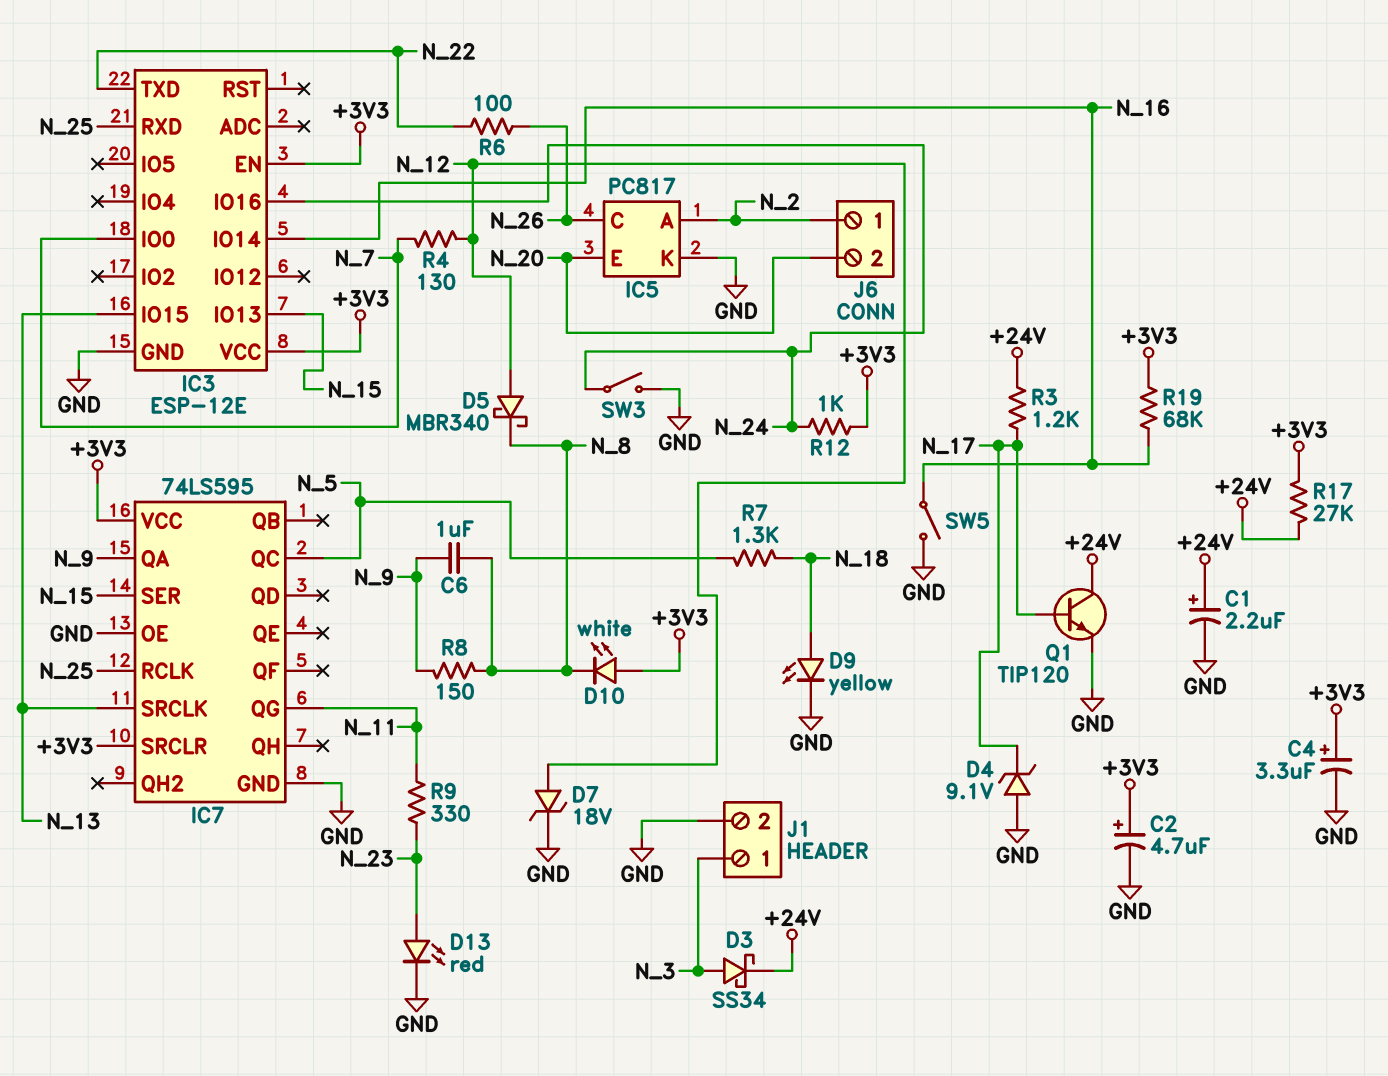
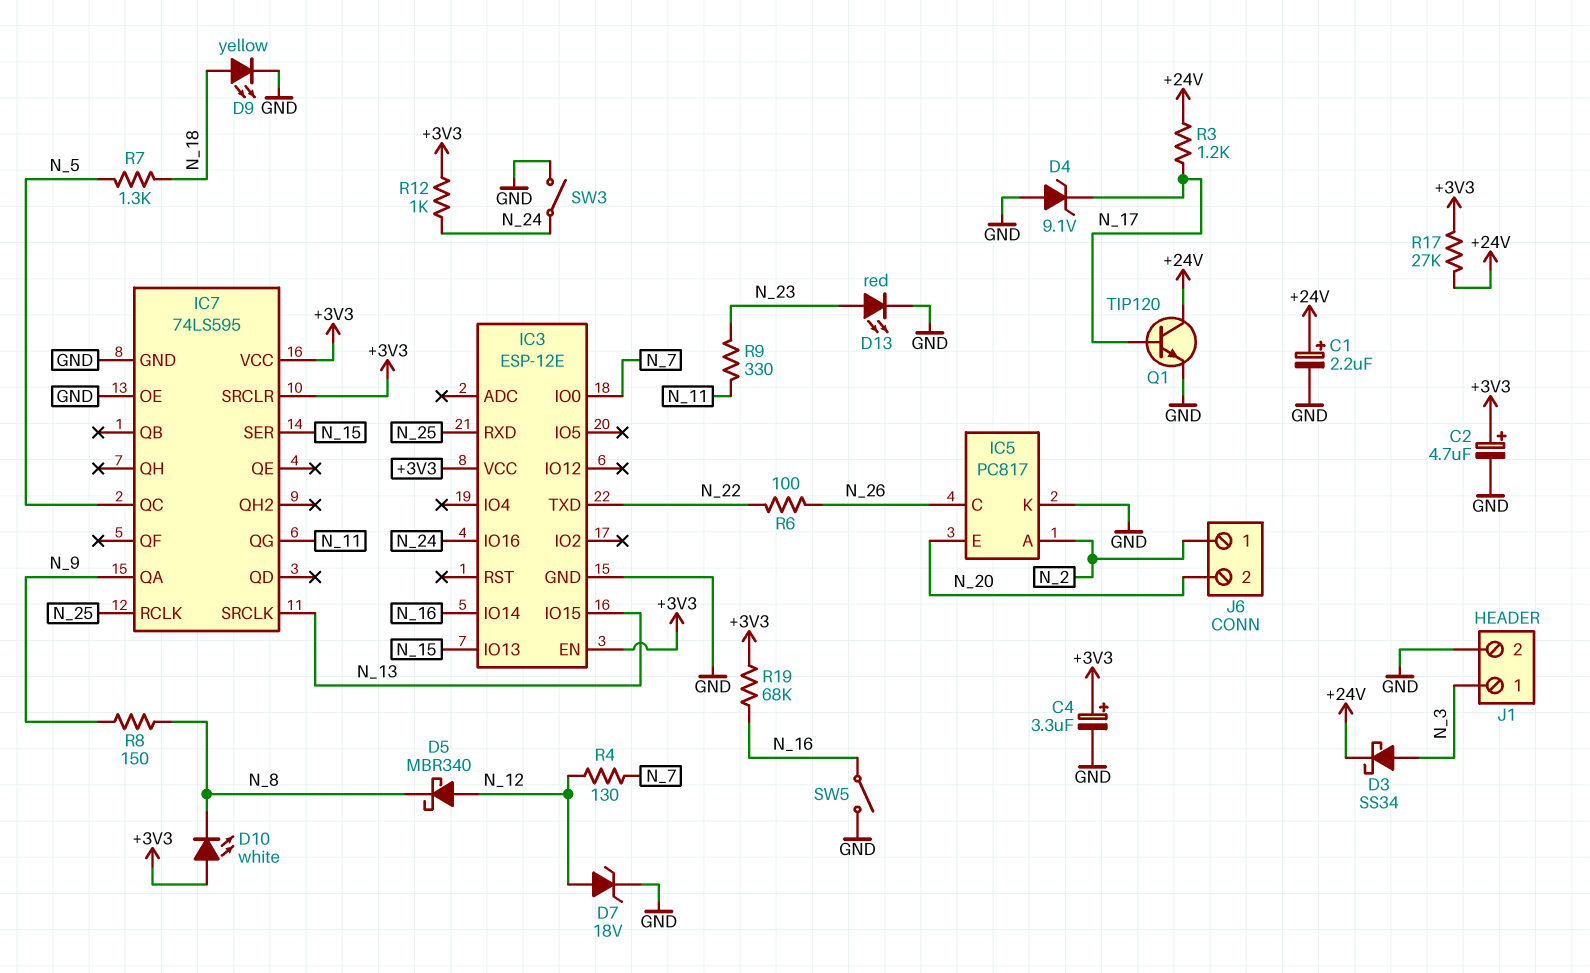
C6: 1uF (N_8, N_9) -> none

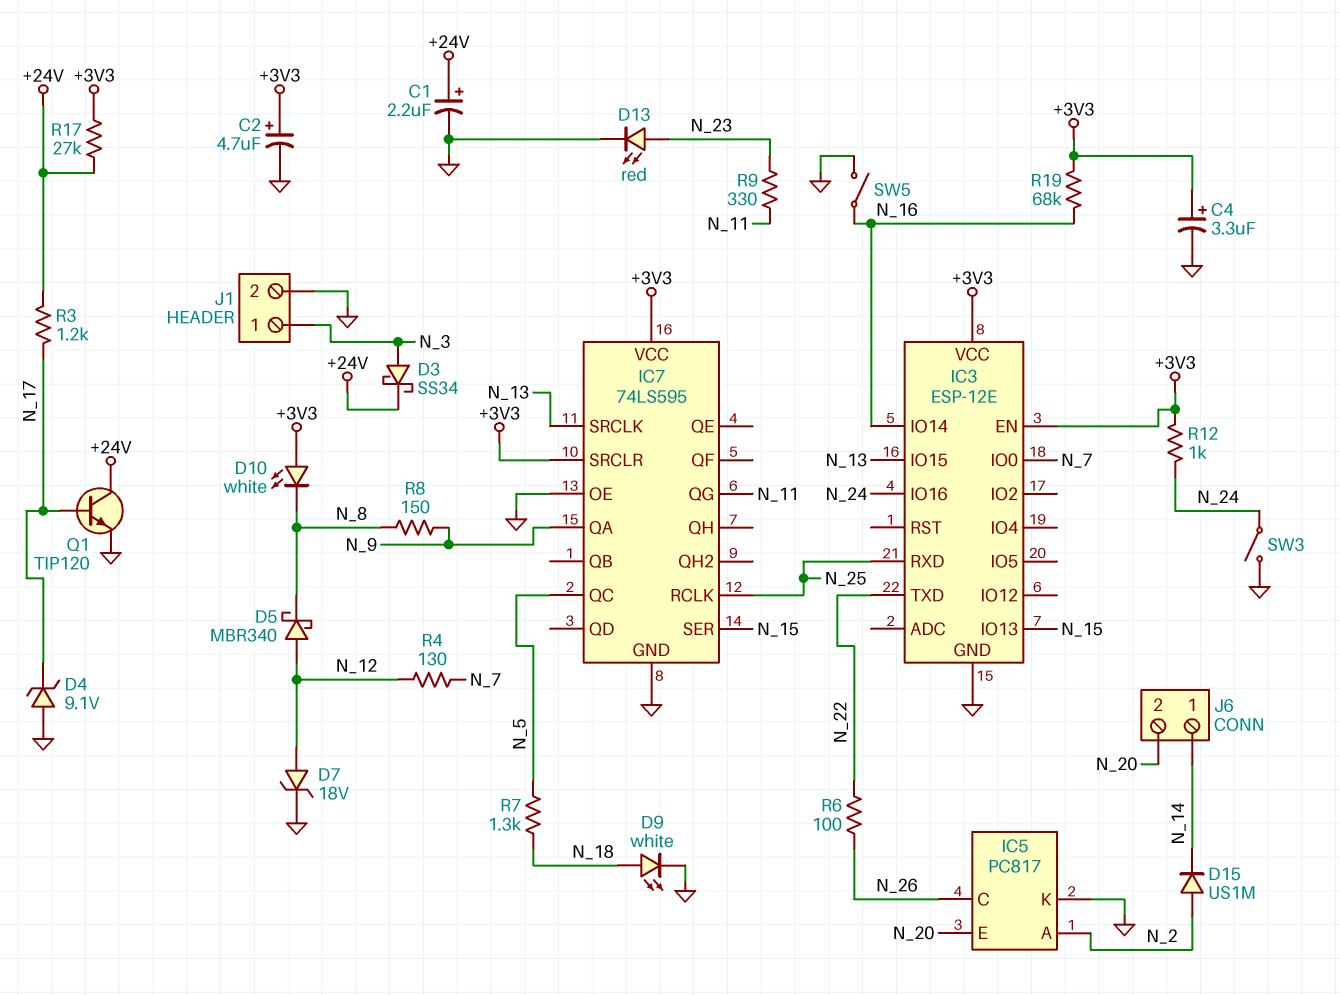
D9: LED yellow (A N_18, K GND) -> LED white (A N_18, K GND)
D15: none -> diode US1M (A N_2, K N_14)
J6 pin 1: N_2 -> N_14

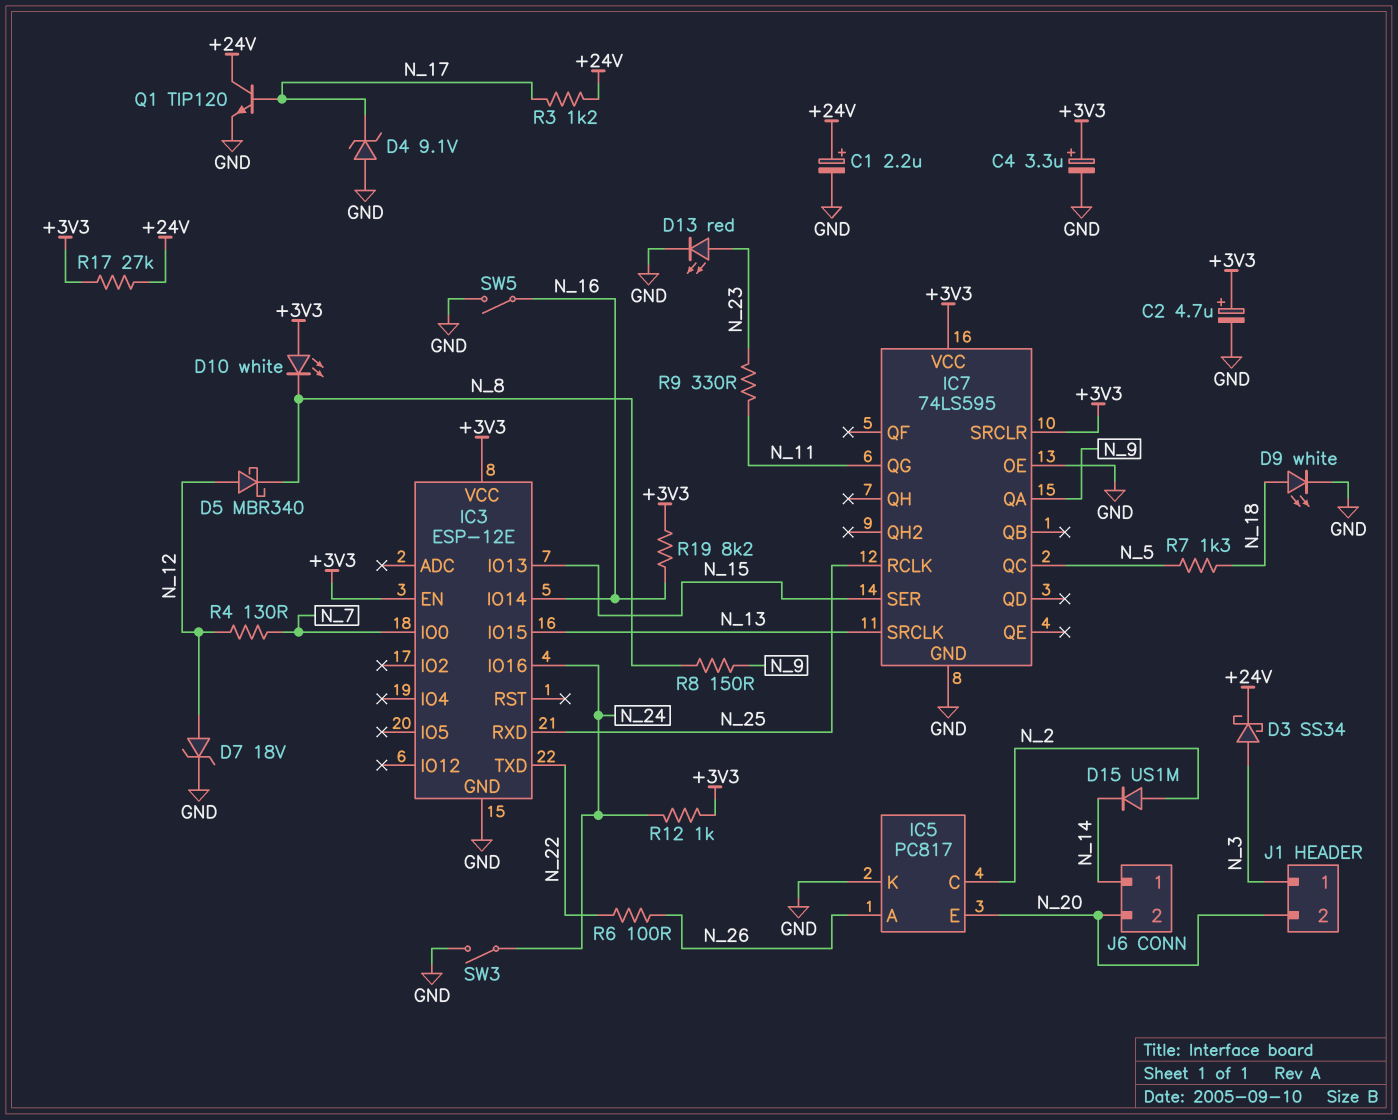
IC5 pin A: N_2 -> N_26
IC5 pin C: N_26 -> N_2
J1 pin 2: GND -> N_20
R19: 68k (+3V3, N_16) -> 8.2k (+3V3, N_16)

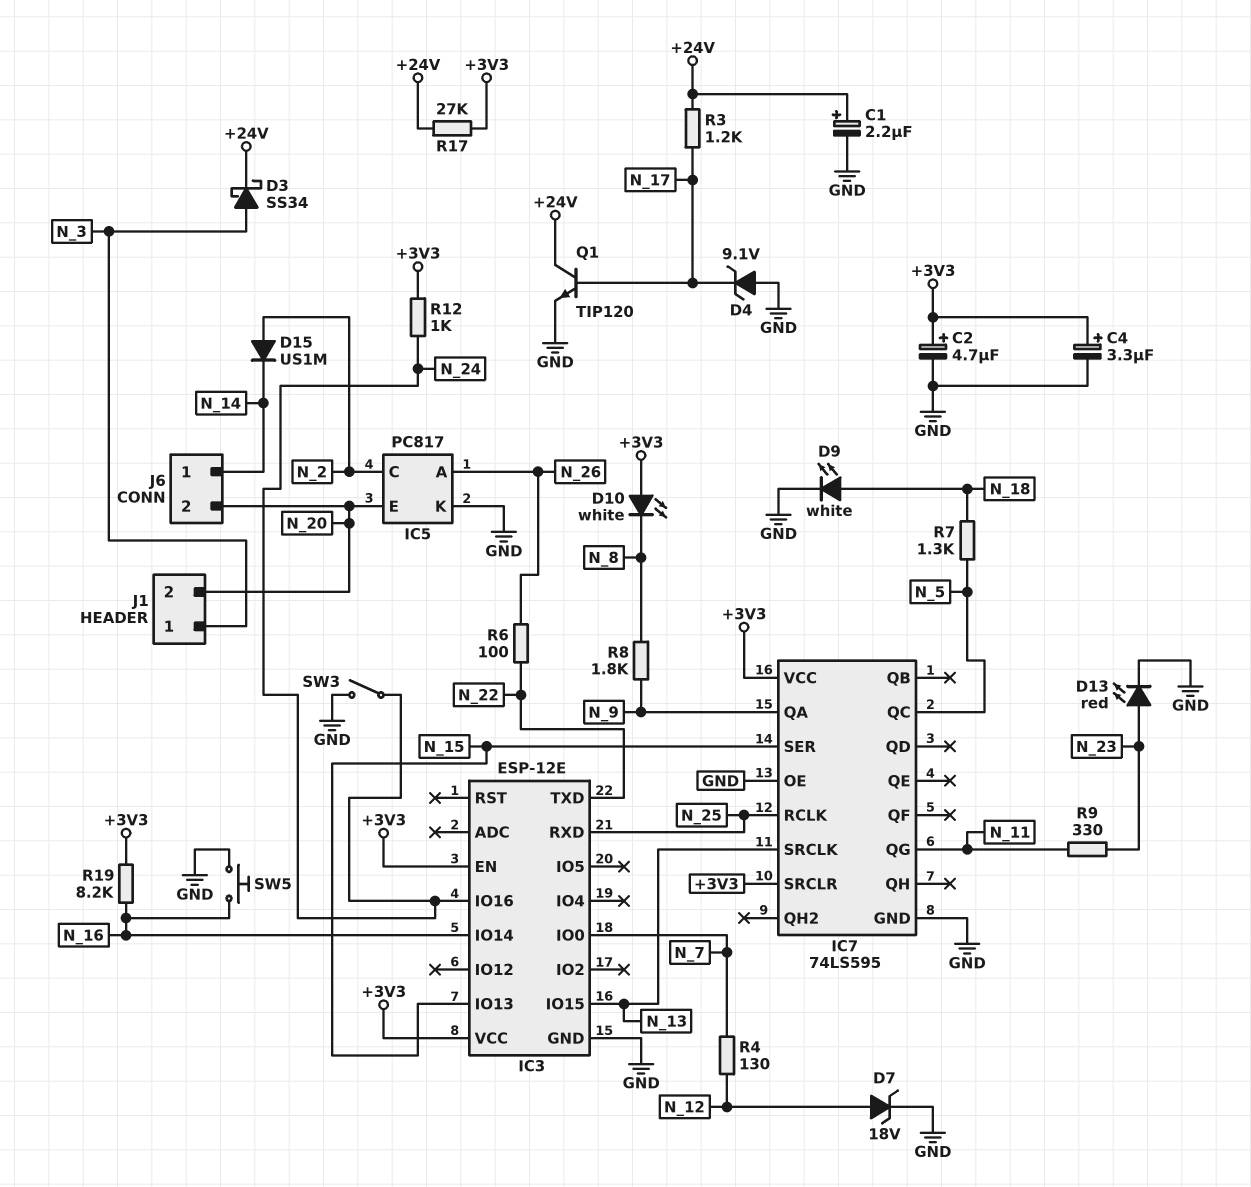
D5: schottky MBR340 (A N_12, K N_8) -> none
R8: 150 (N_8, N_9) -> 1.8k (N_8, N_9)
SW5: switch (GND, N_16) -> button (GND, N_16)

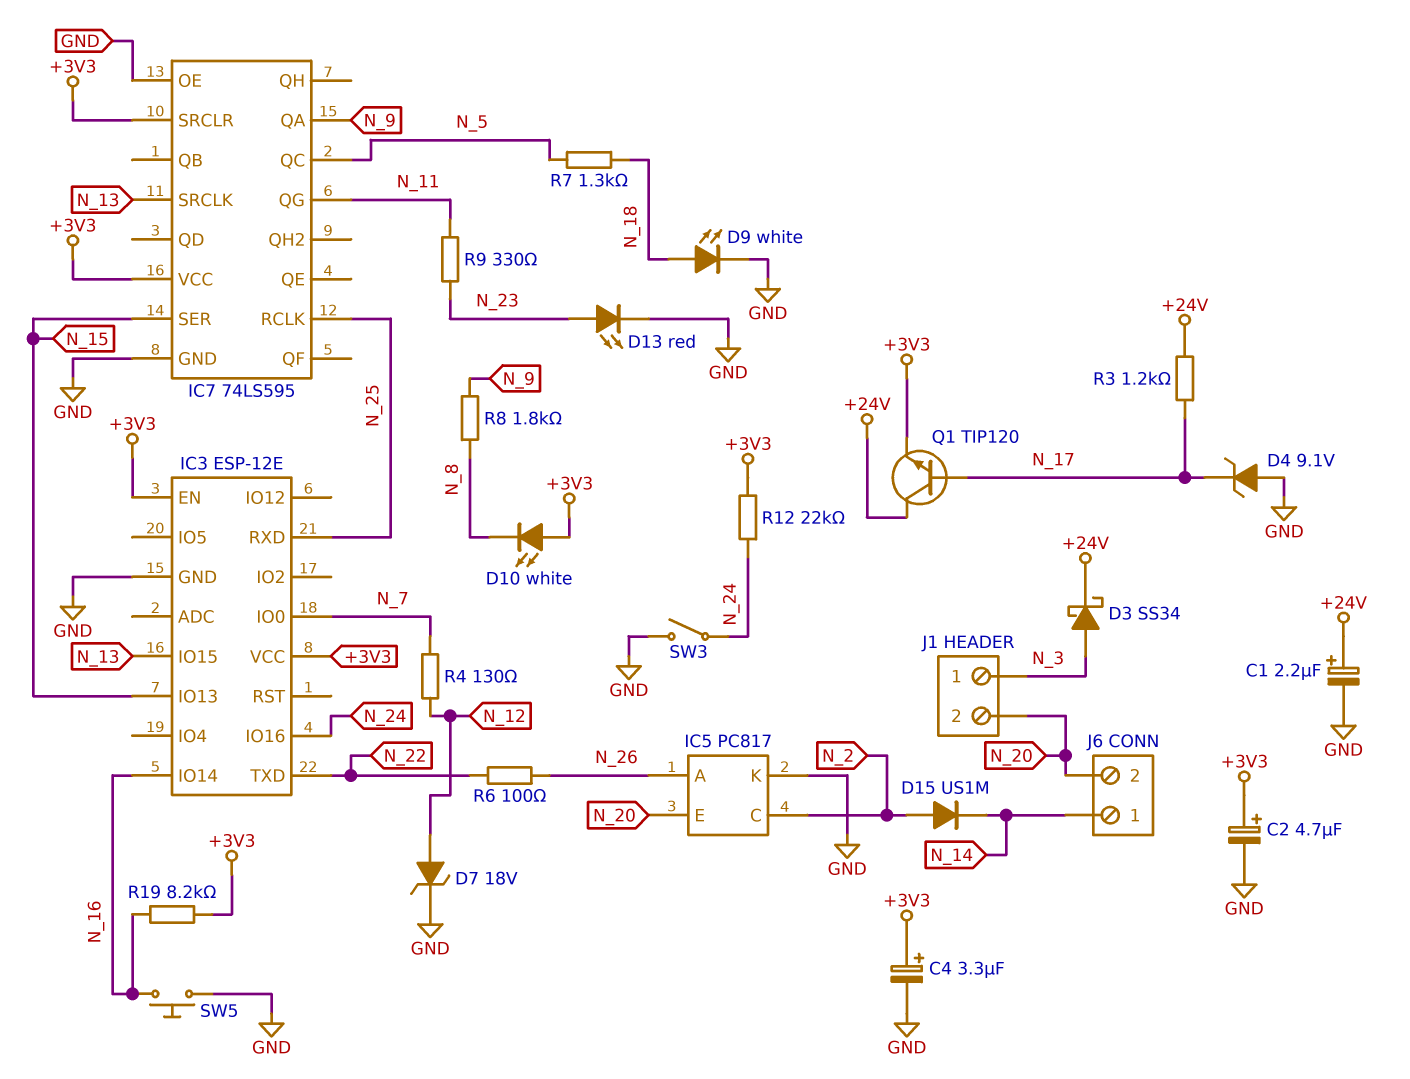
Q1: NPN TIP120 (B N_17, C +24V, E GND) -> NPN TIP120 (B N_17, C +24V, E +3V3)
R12: 1k (+3V3, N_24) -> 22k (+3V3, N_24)
R17: 27k (+3V3, +24V) -> none

